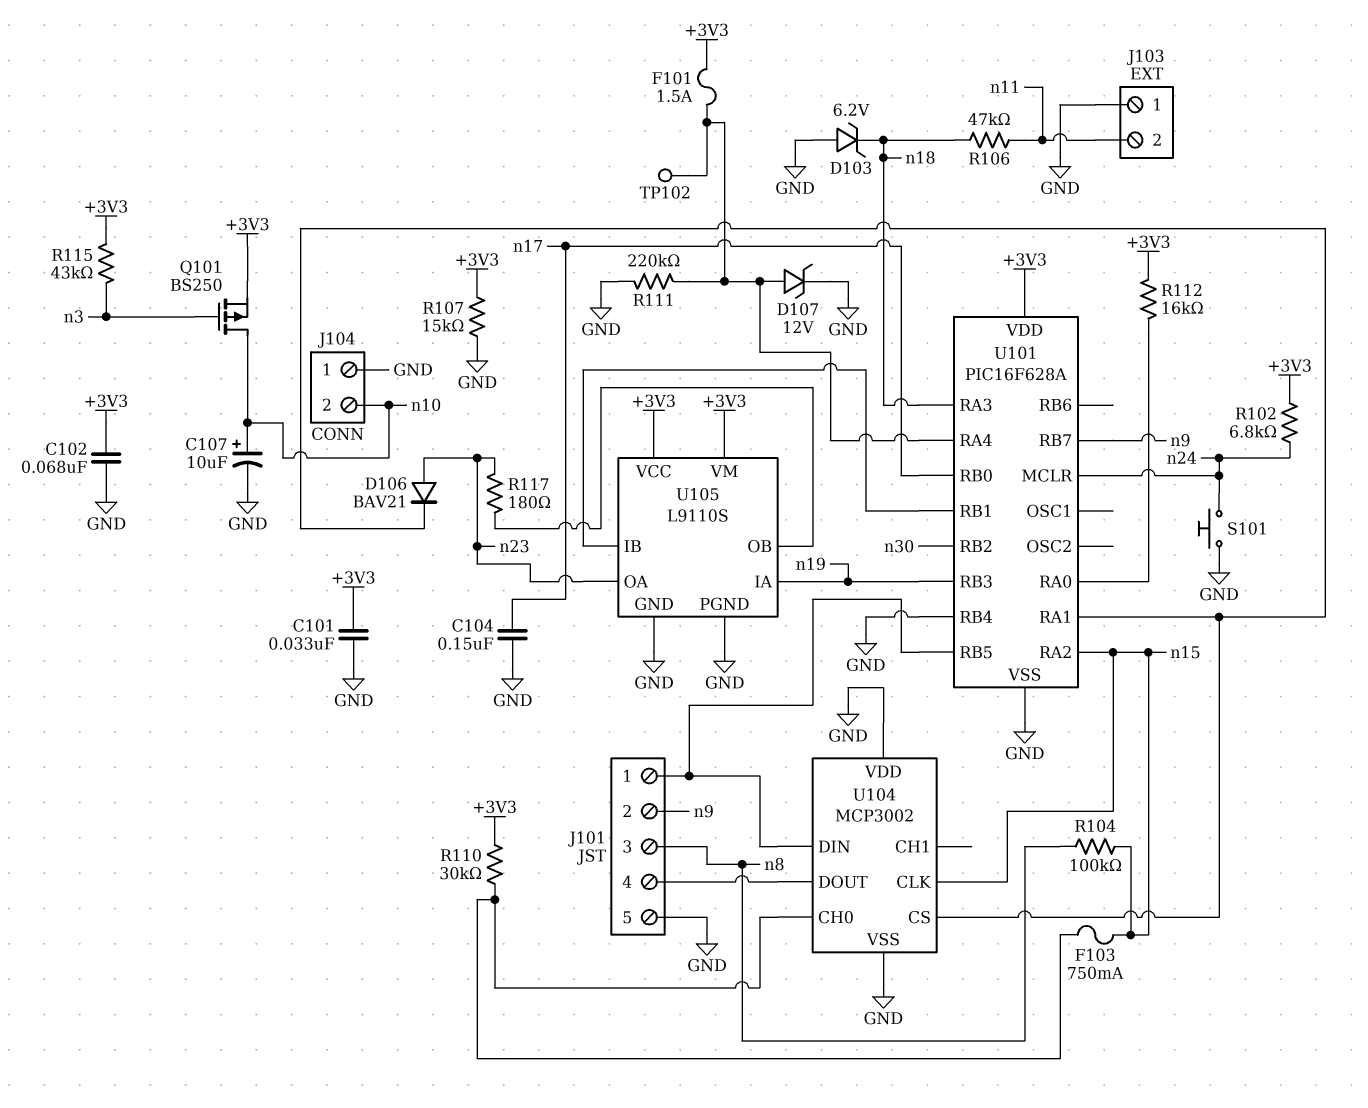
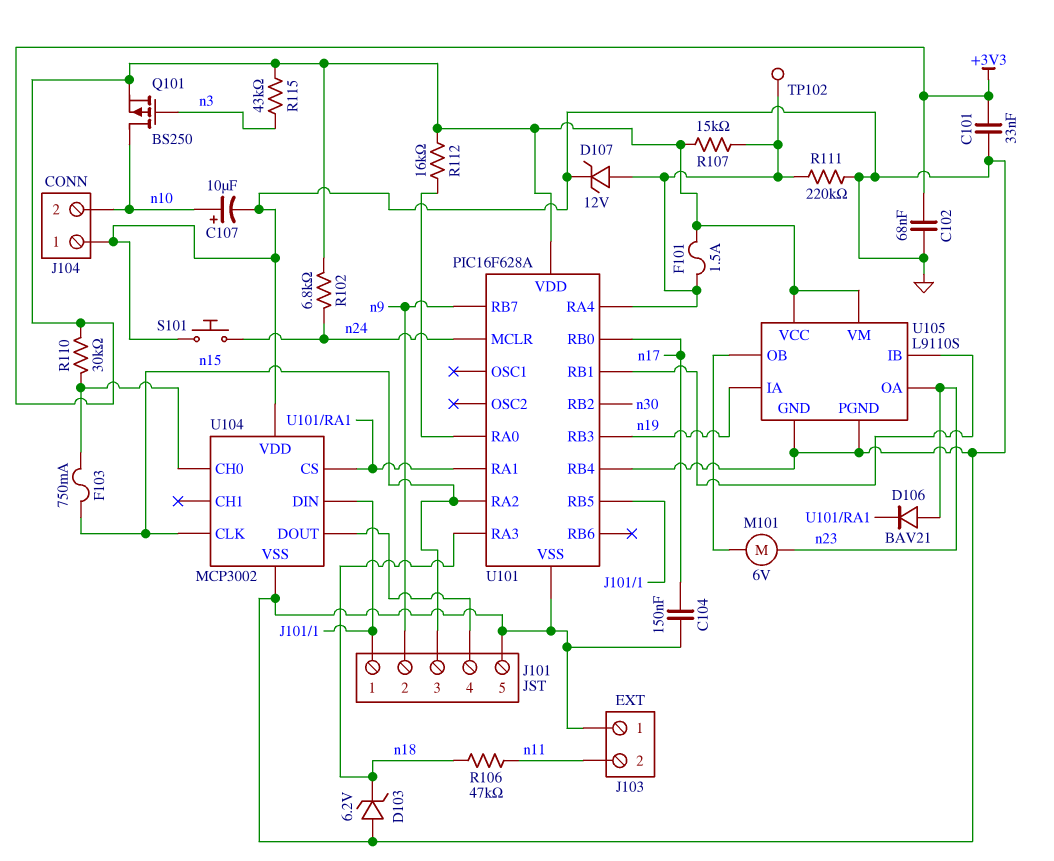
J101 pin 3: n8 -> n15
M101: none -> motor 6V (U105/OB, n23)
R104: 100k (n8, n15) -> none
R107: 15k (+3V3, GND) -> 15k (+3V3, U101/RA4)
R117: 180 (U105/OB, n23) -> none

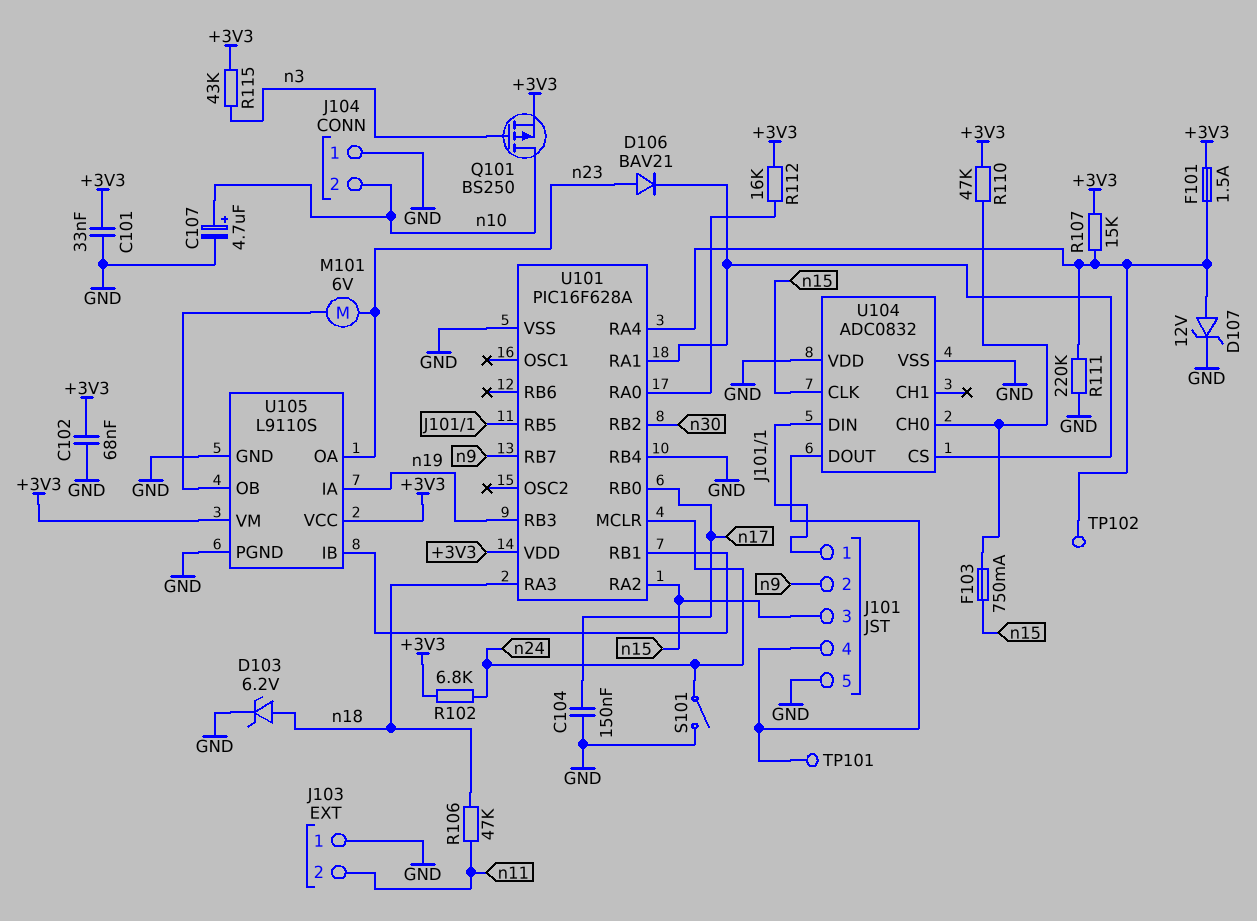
C107: 10uF (plus n10, minus GND) -> 4.7uF (plus n10, minus GND)
D103: zener 6.2V (A GND, K n18) -> zener 6.2V (A n18, K GND)
R110: 30k (+3V3, U104/CH0) -> 47k (+3V3, U104/CH0)
S101: button (GND, n24) -> switch (GND, n24)
TP101: none -> test point (J101/4)
U104: MCP3002 -> ADC0832

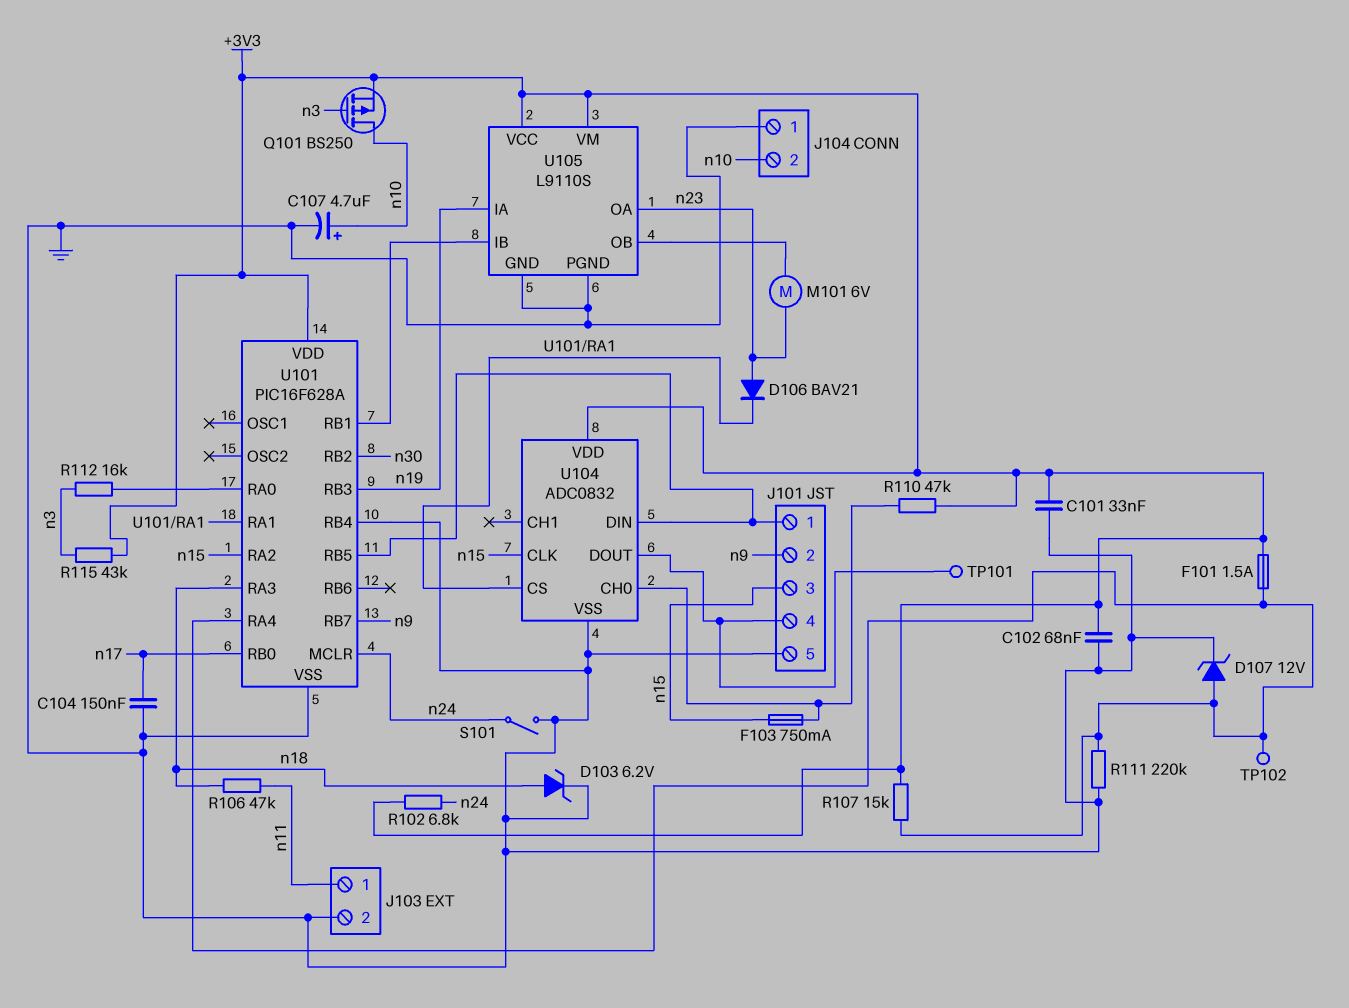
J103 pin 1: GND -> n11
J103 pin 2: n11 -> GND
R112: 16k (+3V3, U101/RA0) -> 16k (U101/RA0, n3)
U104 pin VDD: GND -> +3V3

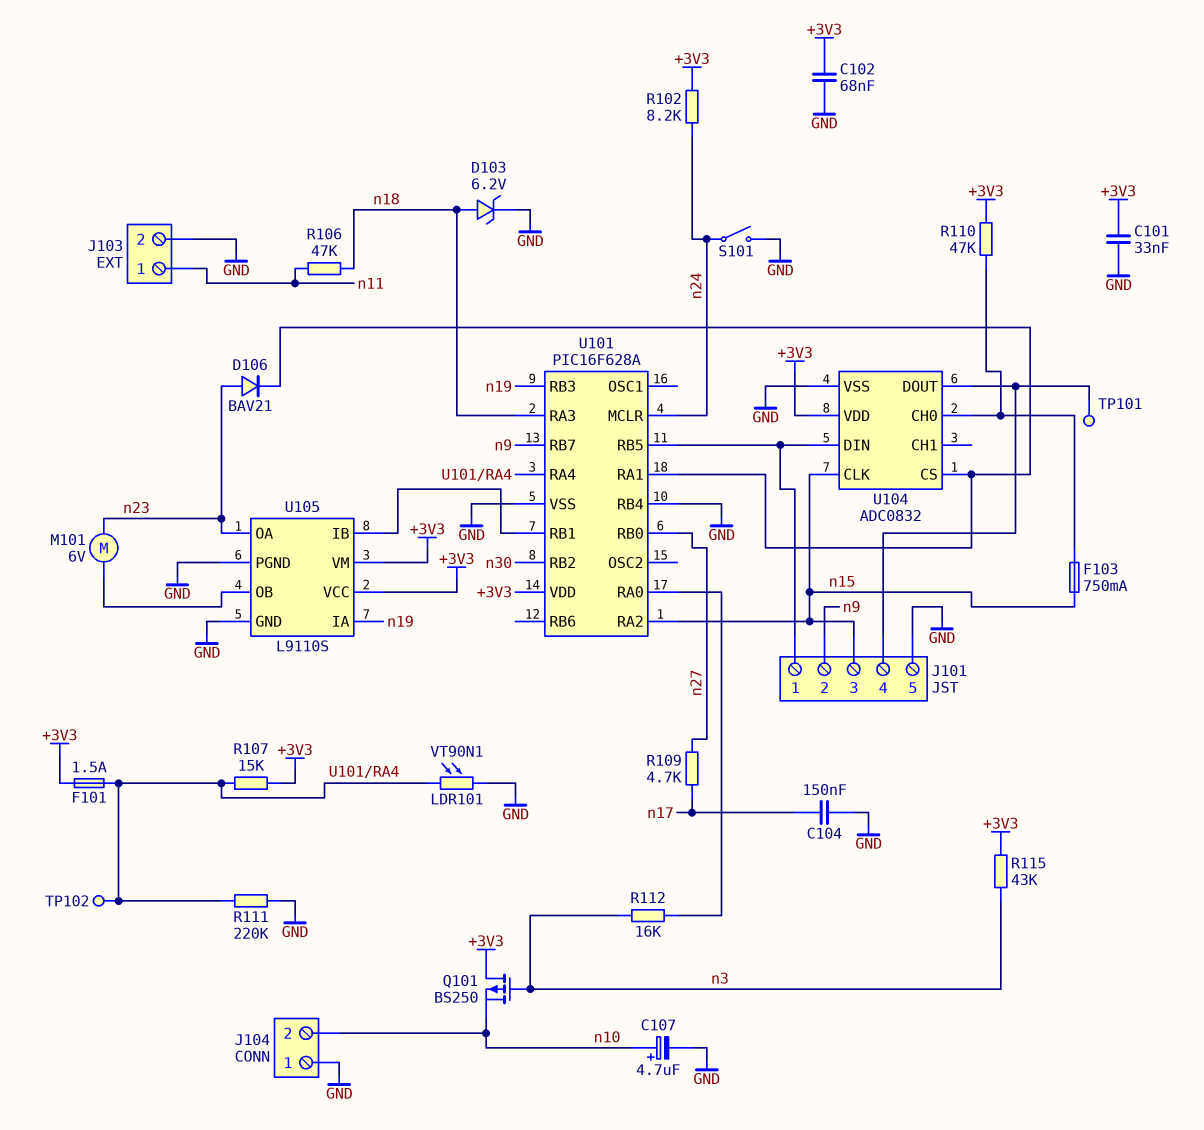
D107: zener 12V (A U101/RA4, K GND) -> none
LDR101: none -> VT90N1 (GND, U101/RA4)
Q101: PMOS BS250 (G n3, D n10, S +3V3) -> PMOS BS250 (G n3, D +3V3, S n10)
R102: 6.8k (+3V3, n24) -> 8.2k (+3V3, n24)
R109: none -> 4.7k (n17, n27)
U101 pin RB0: n17 -> n27

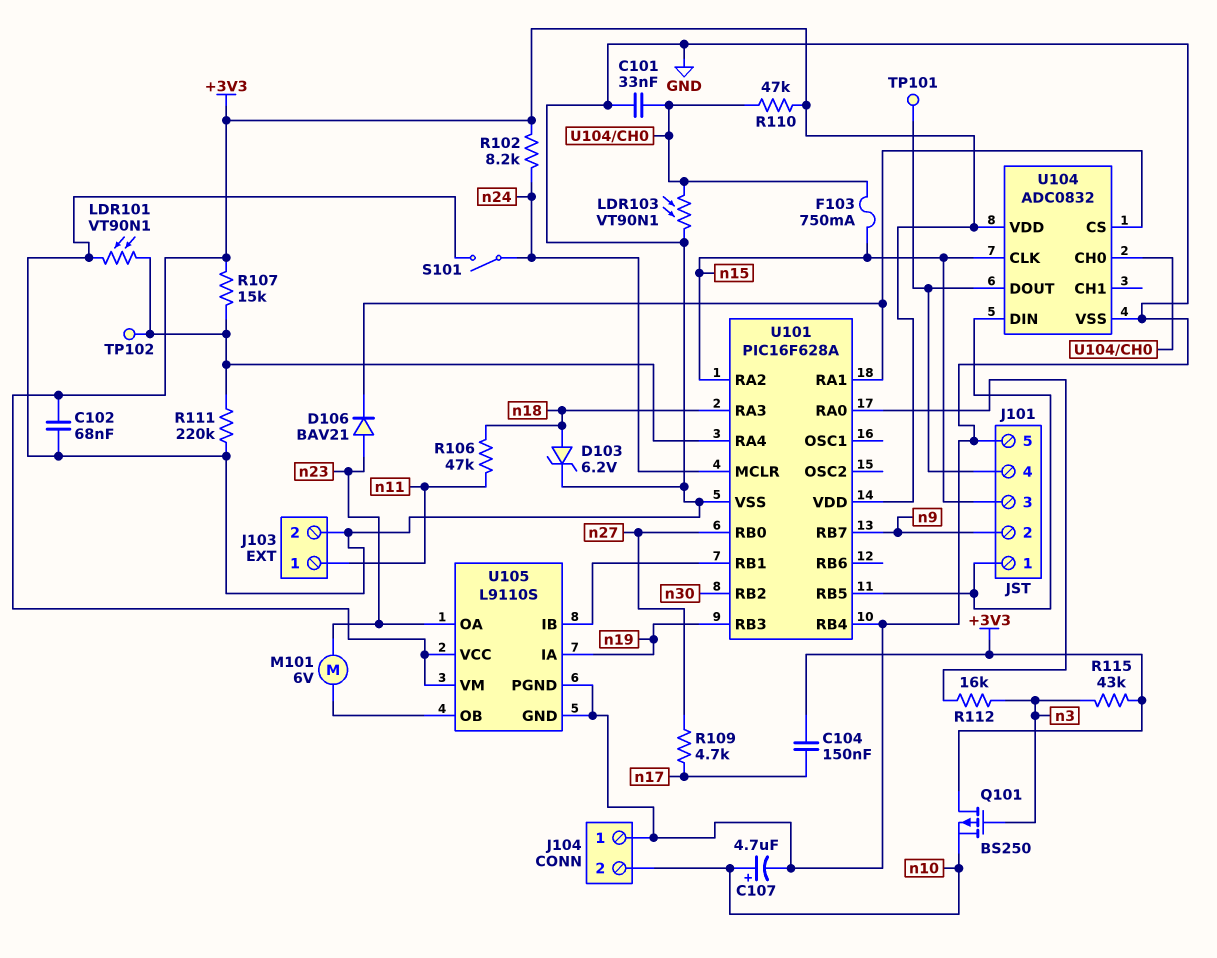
C101: 33nF (+3V3, GND) -> 33nF (GND, U104/CH0)
C104: 150nF (GND, n17) -> 150nF (+3V3, n17)
F101: 1.5A (+3V3, U101/RA4) -> none
LDR103: none -> VT90N1 (GND, U104/CH0)

